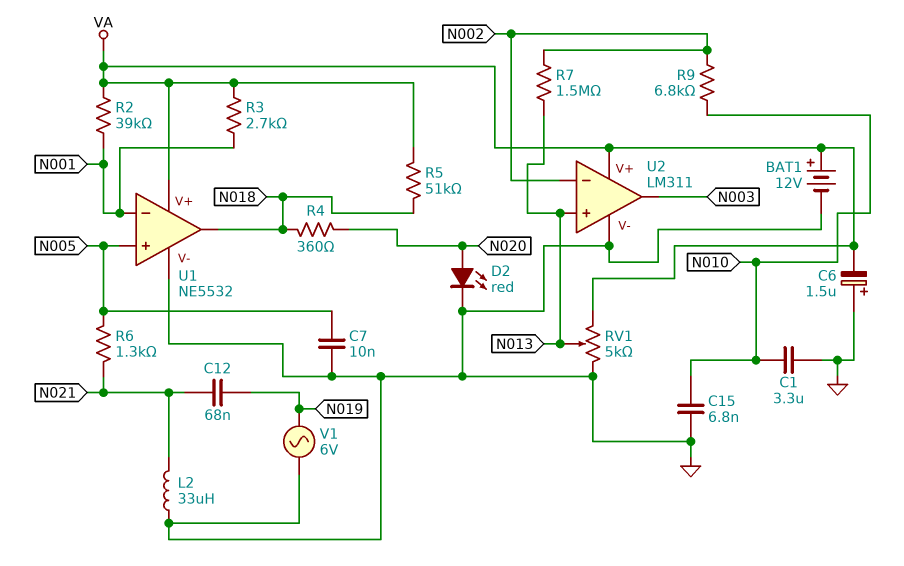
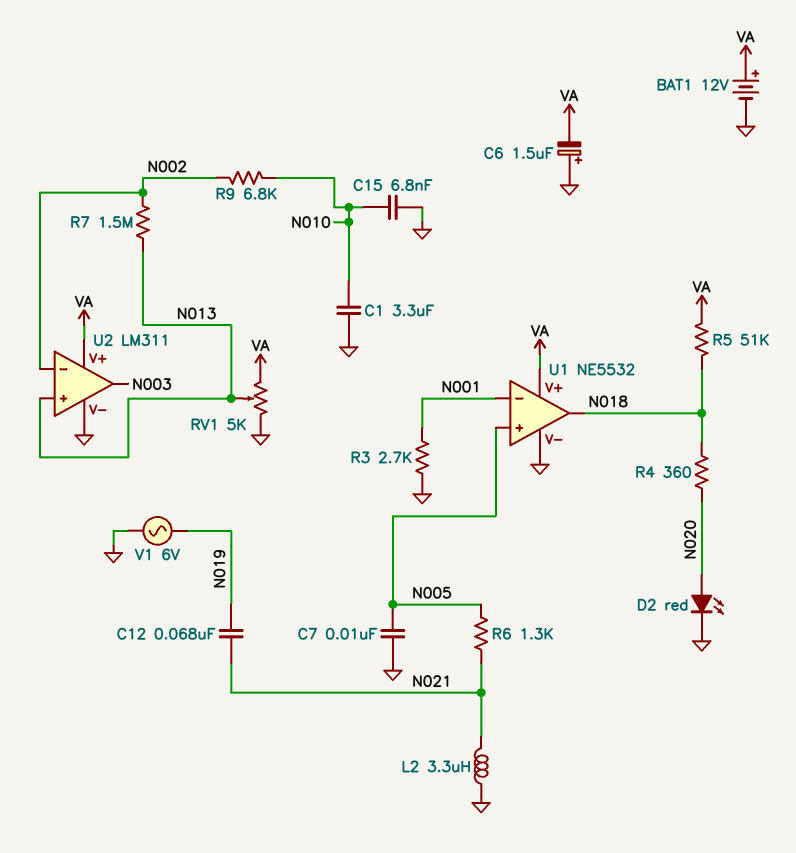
L2: 33uH (GND, N021) -> 3.3uH (GND, N021)
R2: 39k (N001, VA) -> none
R3: 2.7k (N001, VA) -> 2.7k (GND, N001)

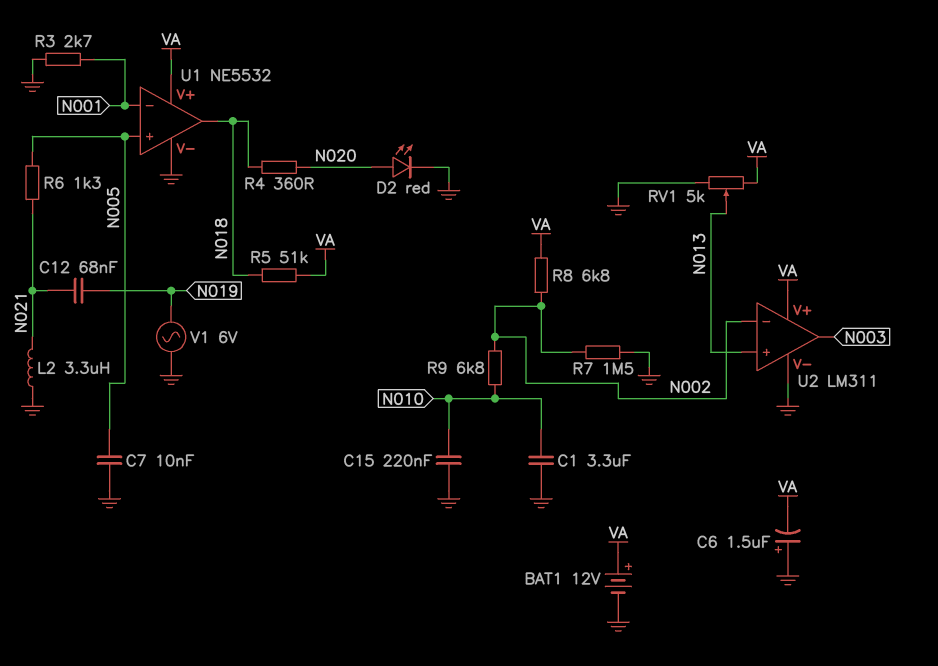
C15: 6.8nF (GND, N010) -> 220nF (GND, N010)
R7: 1.5M (N002, N013) -> 1.5M (GND, N002)
R8: none -> 6.8k (N002, VA)

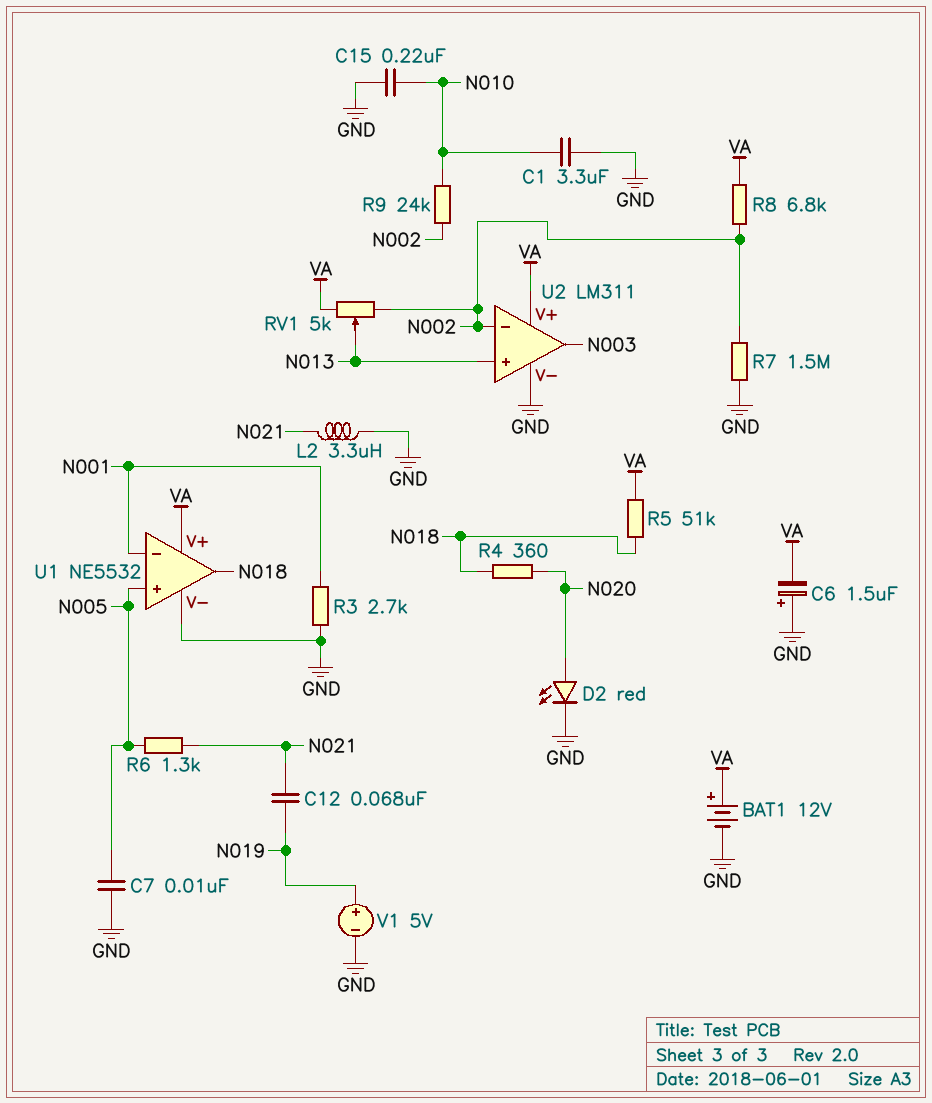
R9: 6.8k (N002, N010) -> 24k (N002, N010)
RV1: 5k (GND, VA, wiper N013) -> 5k (N002, VA, wiper N013)
V1: AC 6V (GND, N019) -> 5V (plus N019, minus GND)

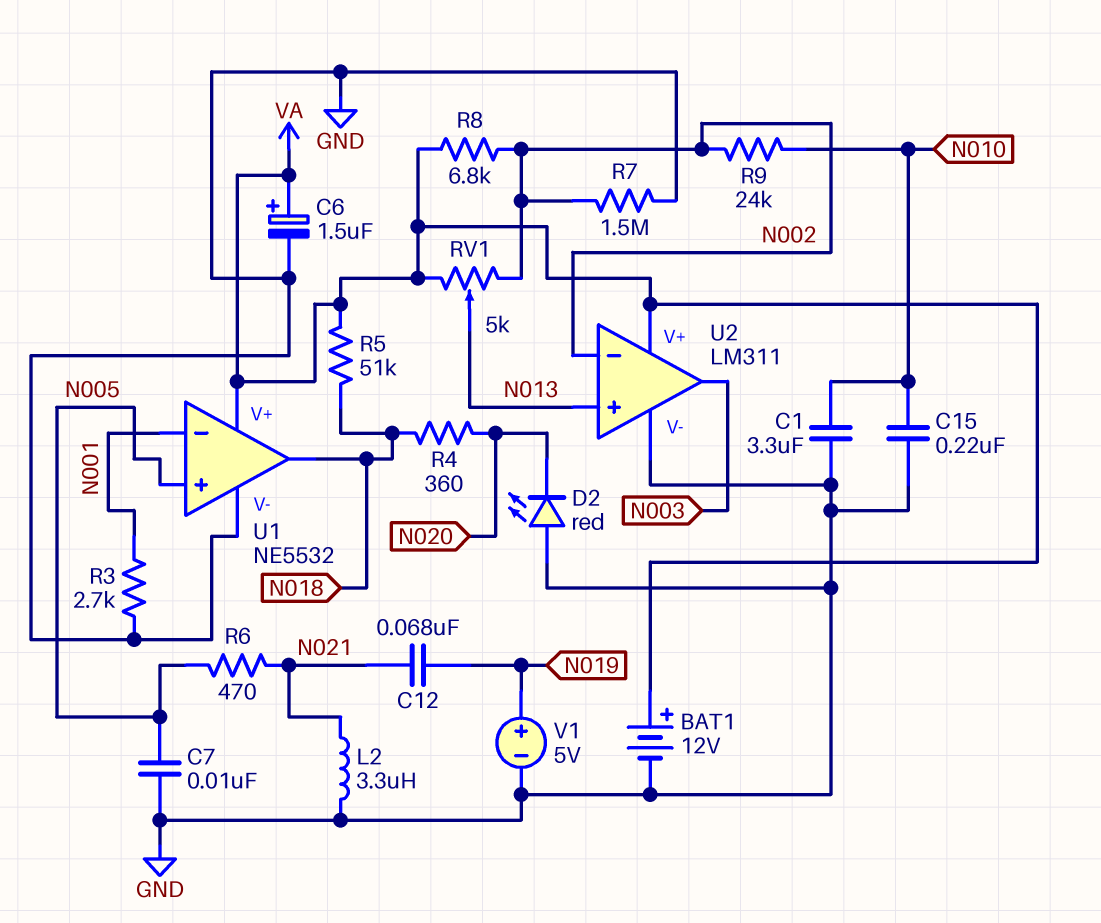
C6: 1.5uF (plus GND, minus VA) -> 1.5uF (plus VA, minus GND)
D2: LED red (A N020, K GND) -> LED red (A GND, K N020)
R6: 1.3k (N005, N021) -> 470 (N005, N021)

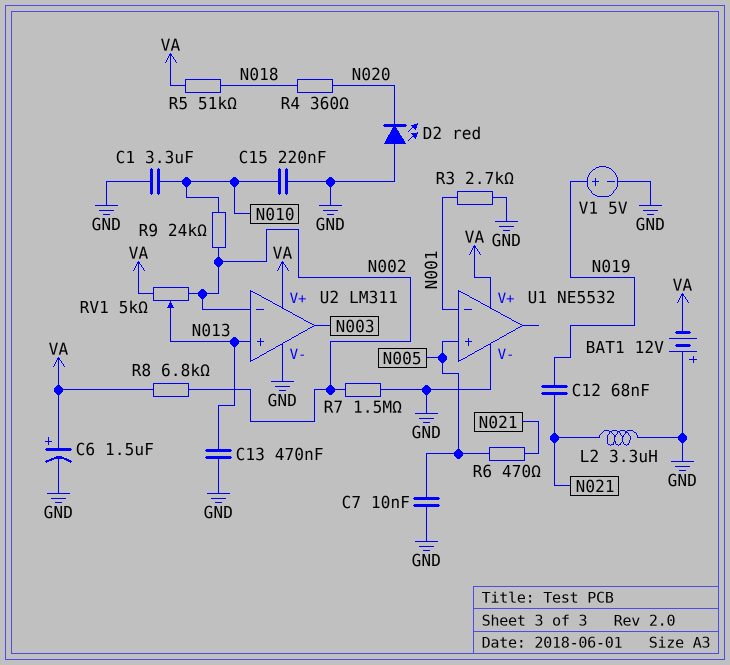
BAT1: 12V (plus VA, minus GND) -> 12V (plus GND, minus VA)
C13: none -> 470nF (GND, N013)
U1 pin out: N018 -> none

